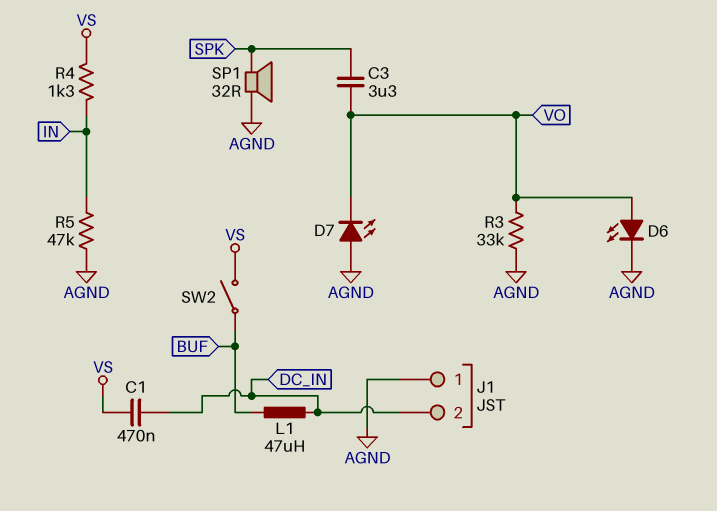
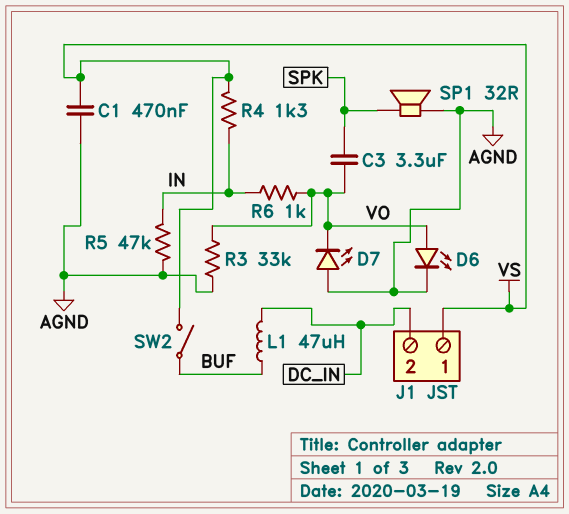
C1: 470nF (DC_IN, VS) -> 470nF (AGND, VS)
J1 pin 1: AGND -> VS
R6: none -> 1k (IN, VO)

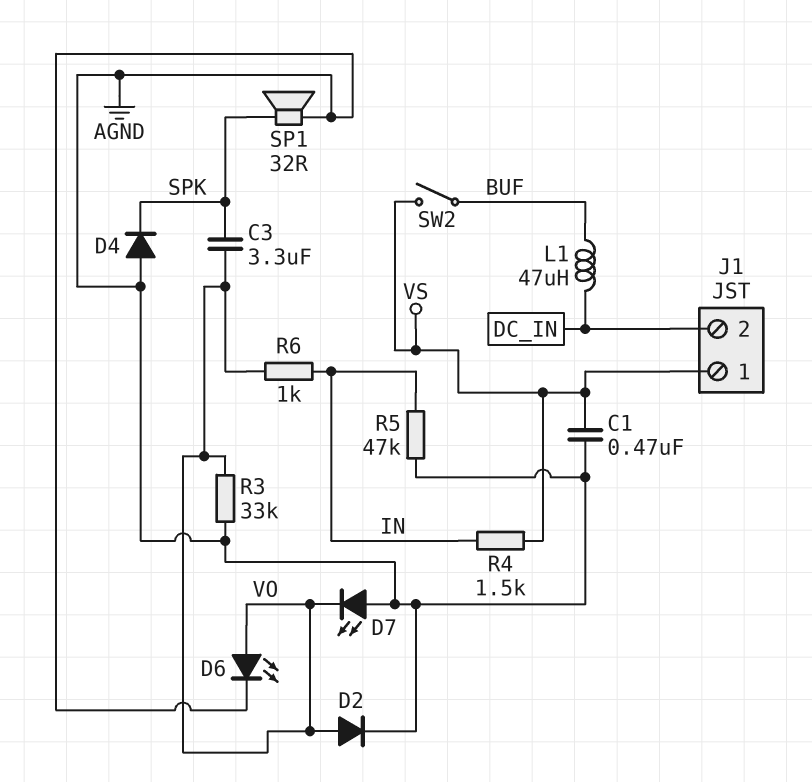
D2: none -> diode (A VO, K AGND)
D4: none -> diode (A AGND, K SPK)
R4: 1.3k (IN, VS) -> 1.5k (IN, VS)

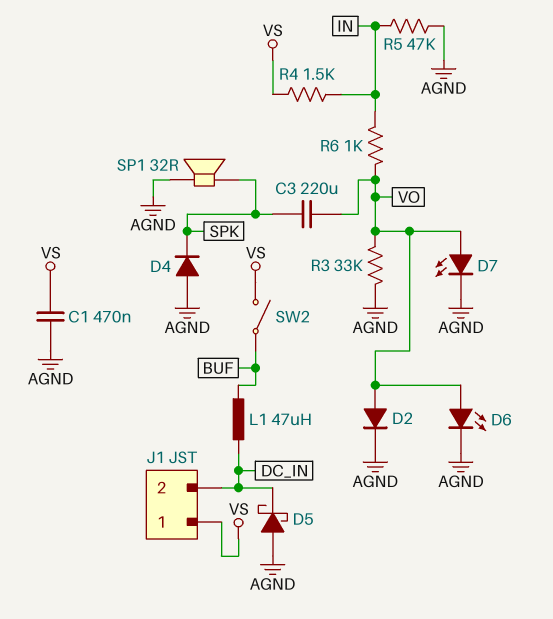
C3: 3.3uF (SPK, VO) -> 220uF (SPK, VO)
D5: none -> schottky (A AGND, K DC_IN)
D7: LED (A AGND, K VO) -> LED (A VO, K AGND)

